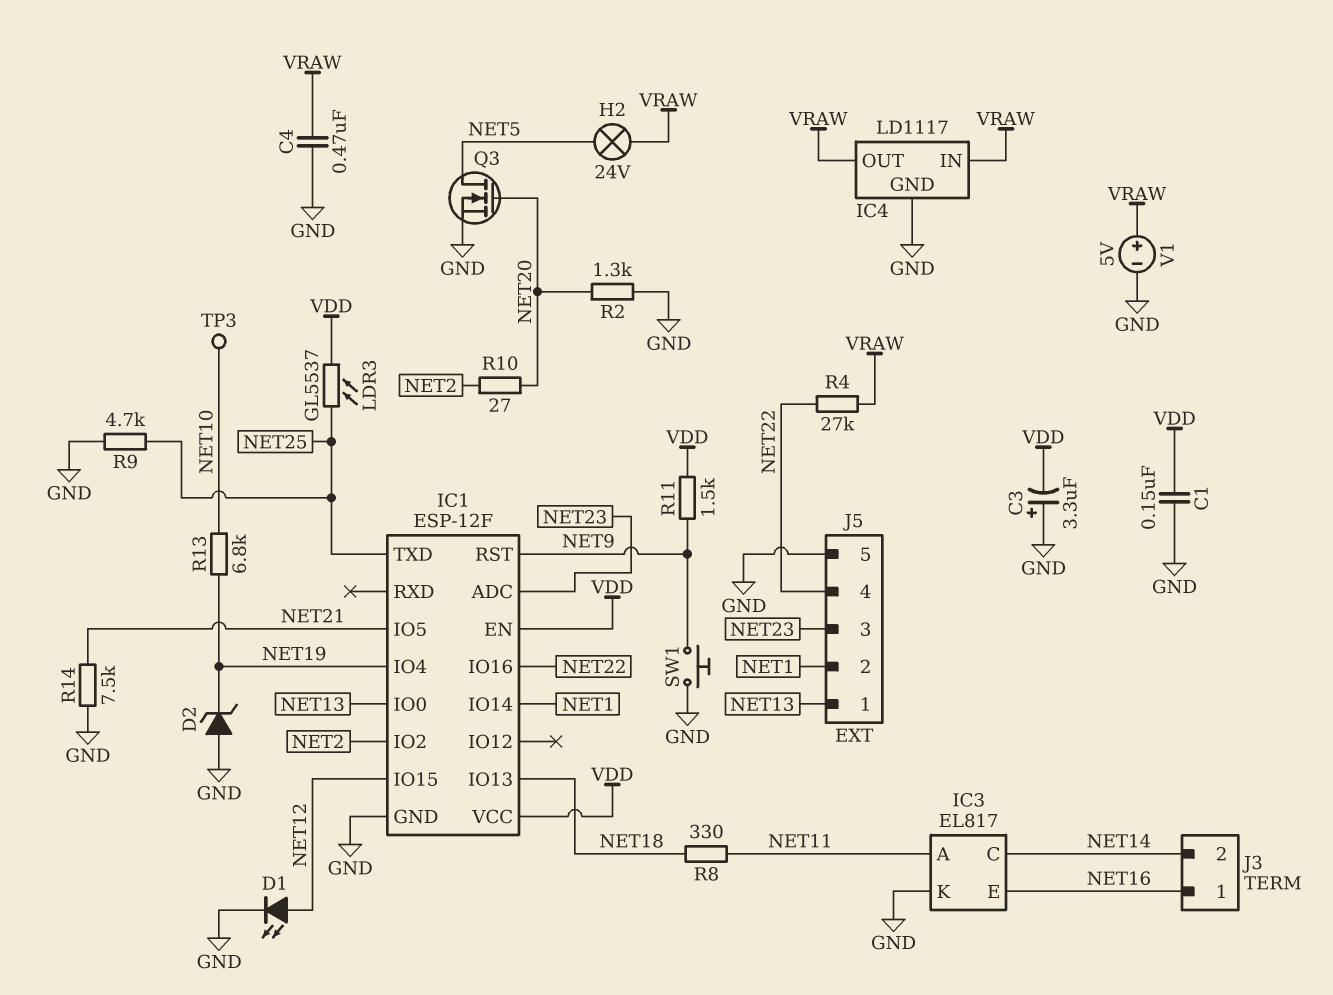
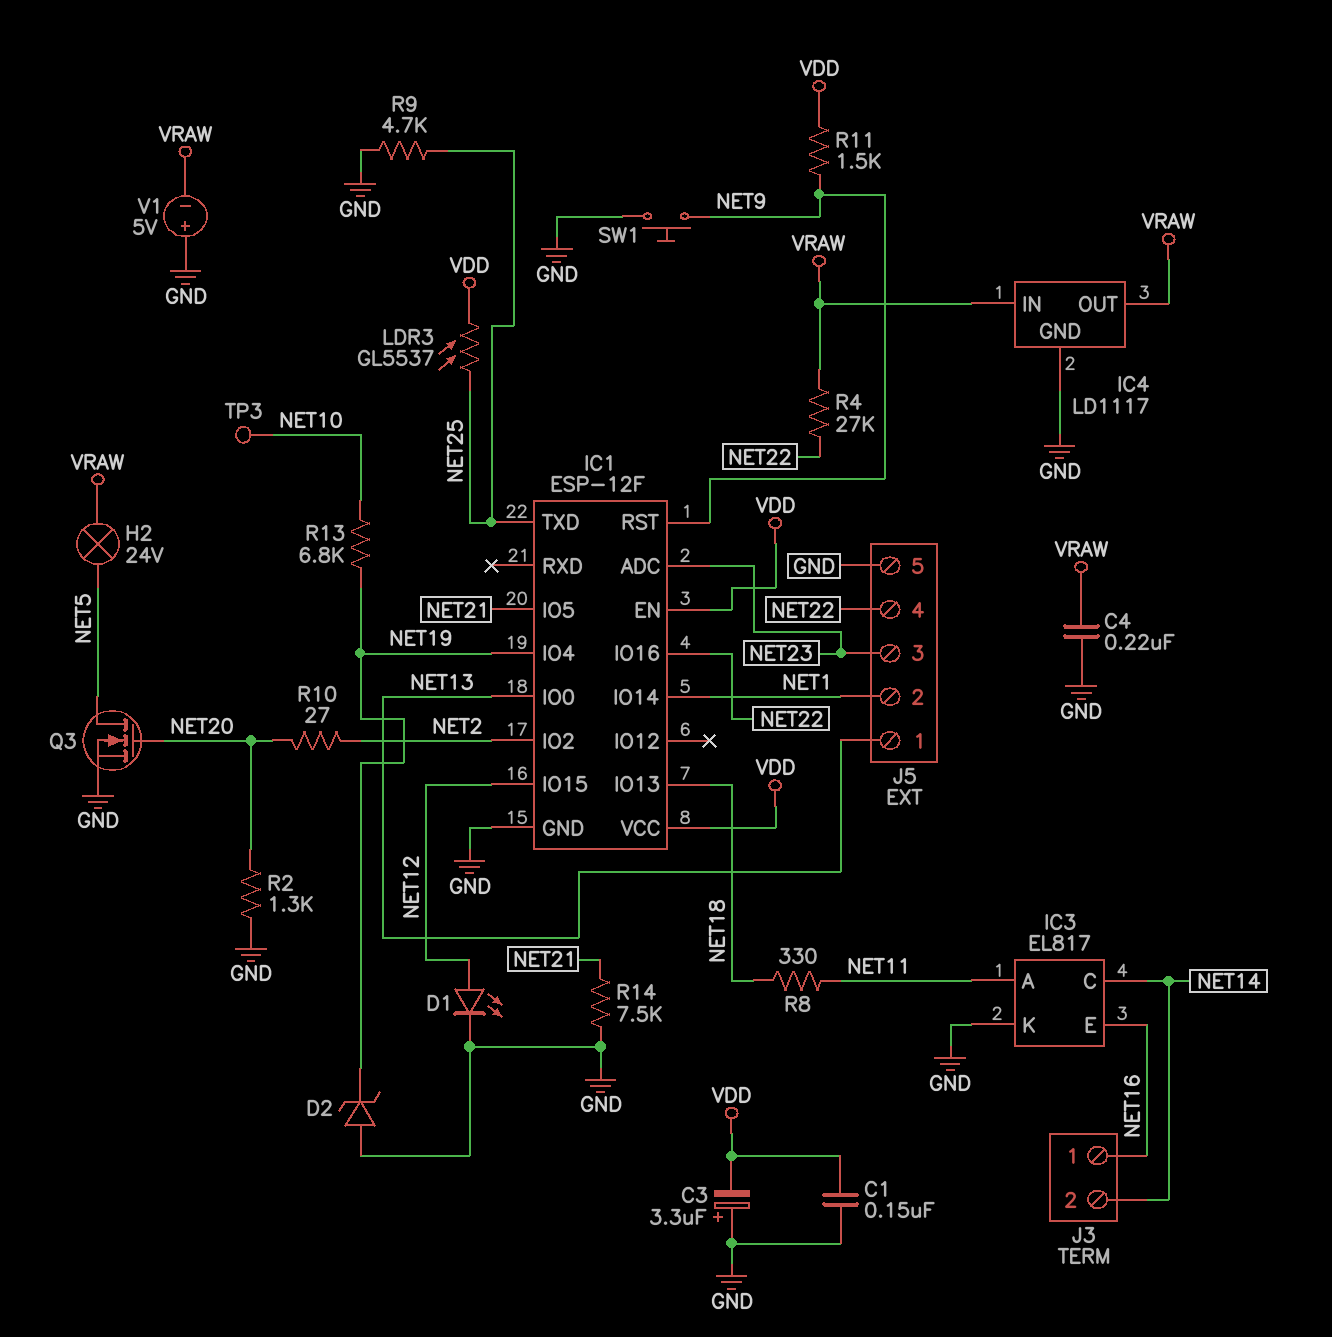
C4: 470nF (GND, VRAW) -> 220nF (GND, VRAW)
V1: 5V (plus VRAW, minus GND) -> 5V (plus GND, minus VRAW)

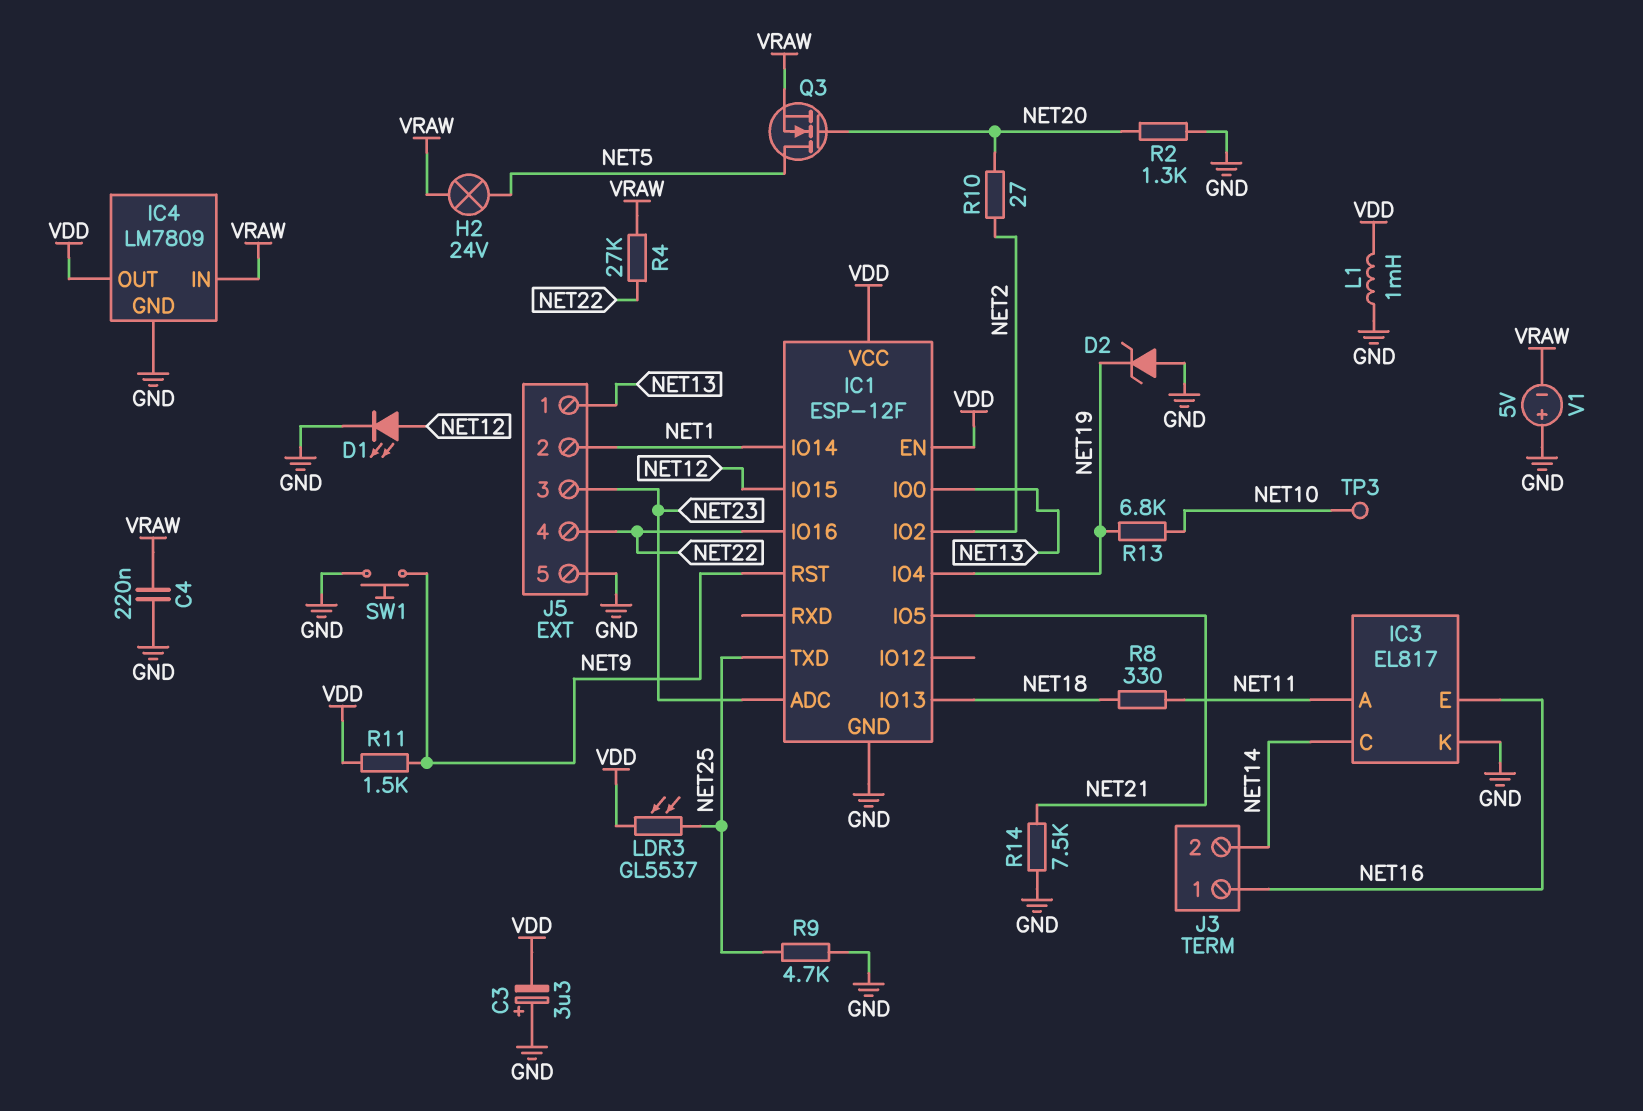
C1: 150nF (GND, VDD) -> none
IC4: LD1117 -> LM7809
IC4 pin OUT: VRAW -> VDD
L1: none -> 1mH (GND, VDD)
Q3: NMOS (G NET20, D NET5, S GND) -> NMOS (G NET20, D NET5, S VRAW)

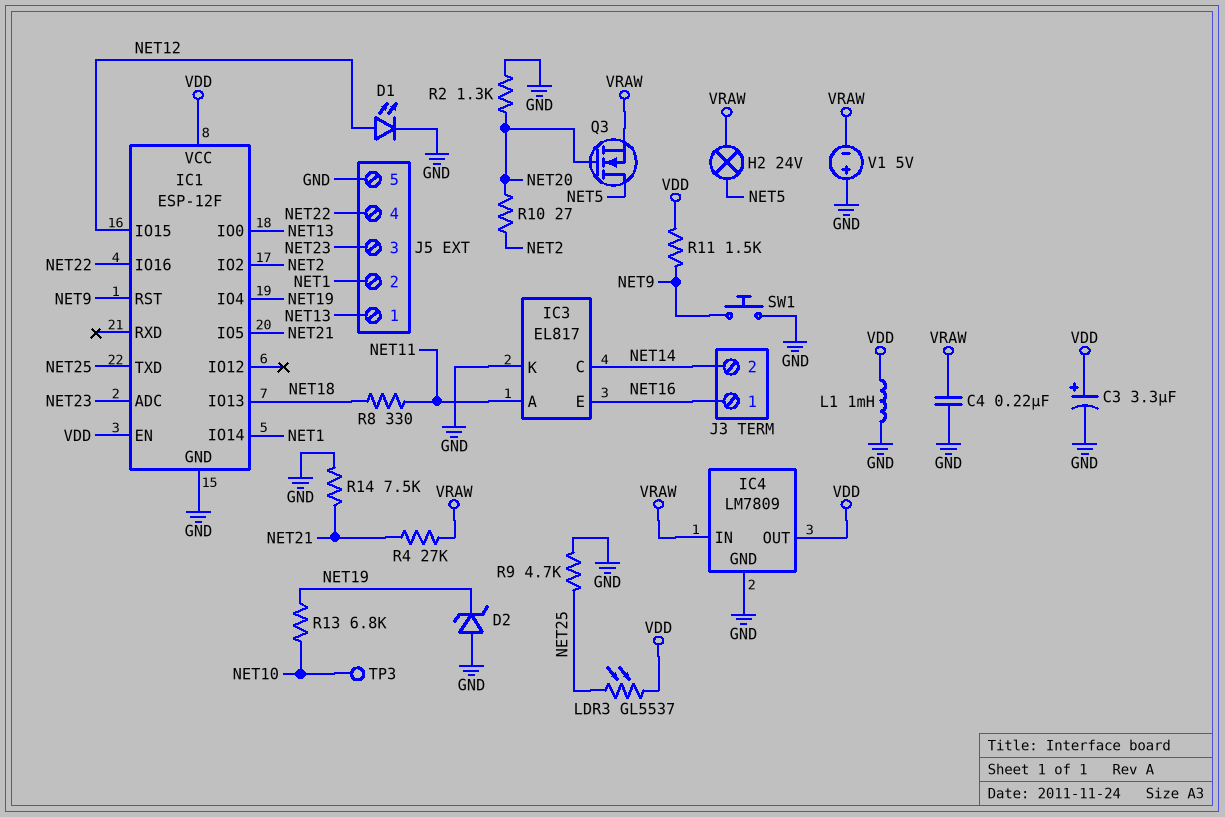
C3: 3.3uF (plus GND, minus VDD) -> 3.3uF (plus VDD, minus GND)
R4: 27k (NET22, VRAW) -> 27k (NET21, VRAW)

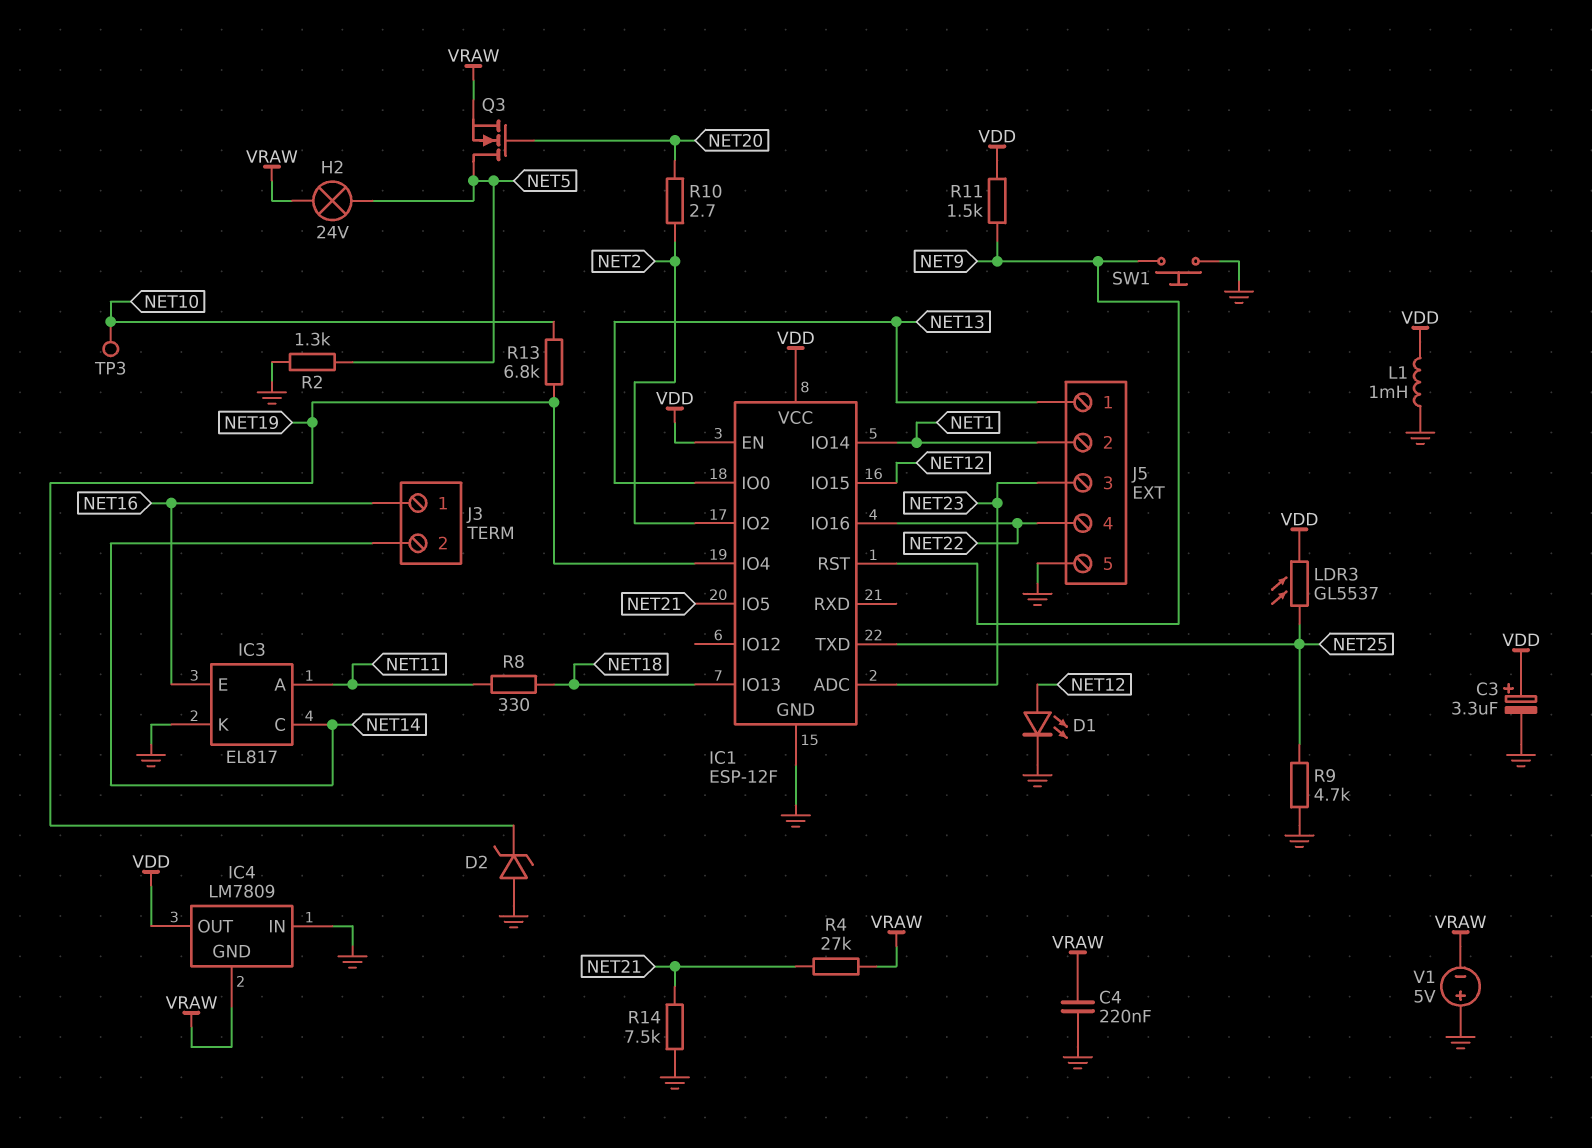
IC4 pin GND: GND -> VRAW
IC4 pin IN: VRAW -> GND
R2: 1.3k (GND, NET20) -> 1.3k (GND, NET5)
R10: 27 (NET2, NET20) -> 2.7 (NET2, NET20)

